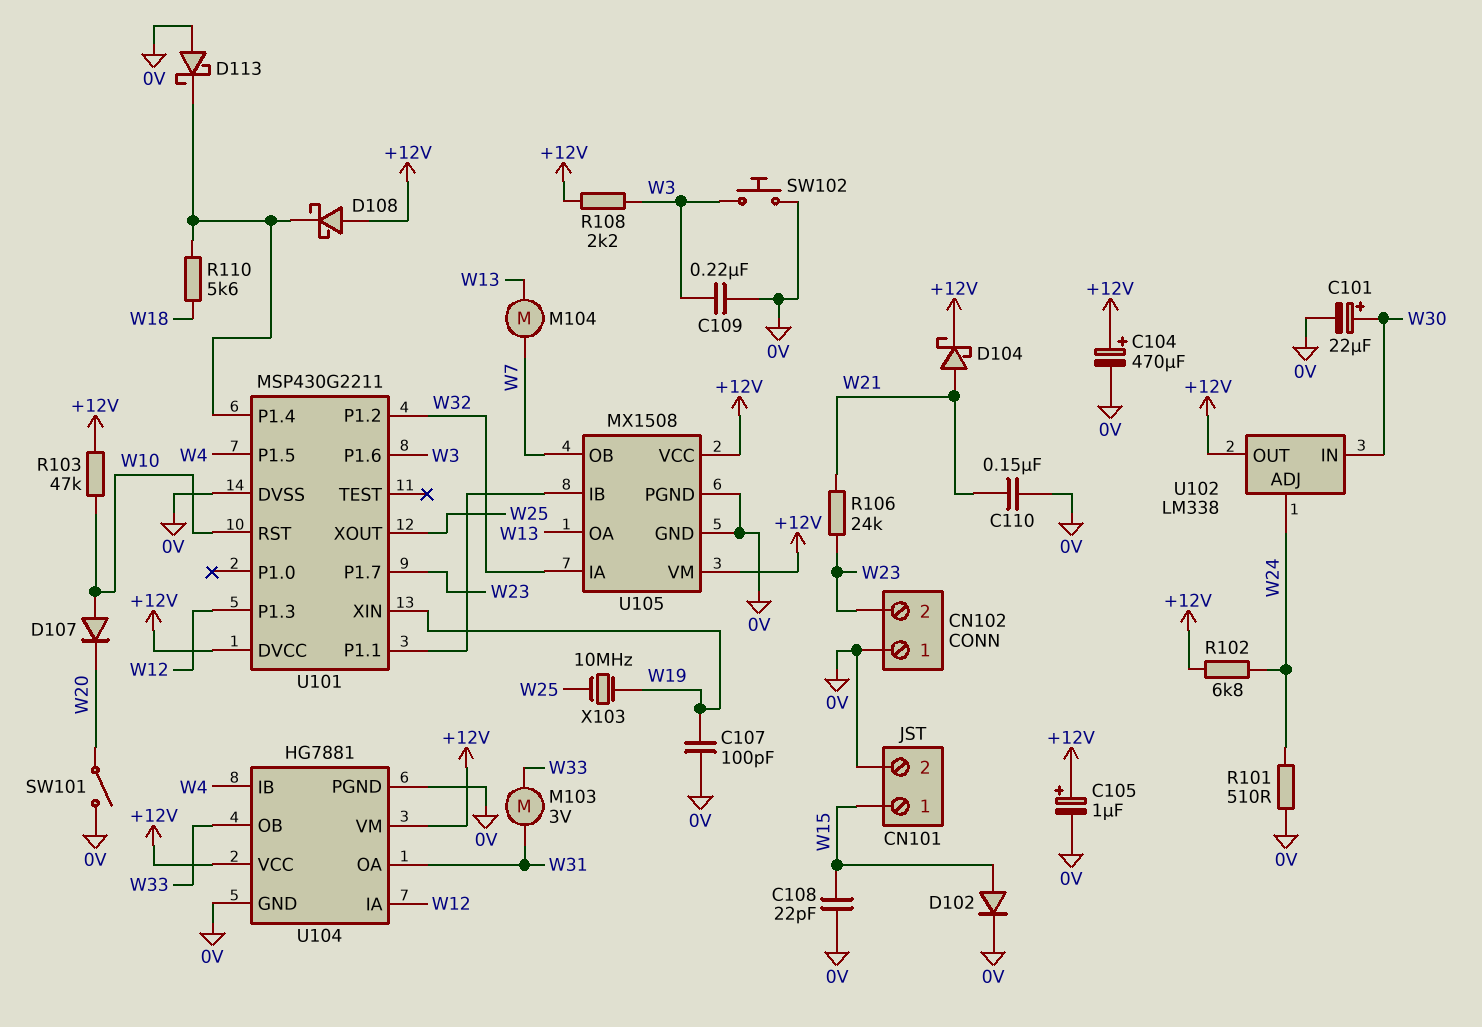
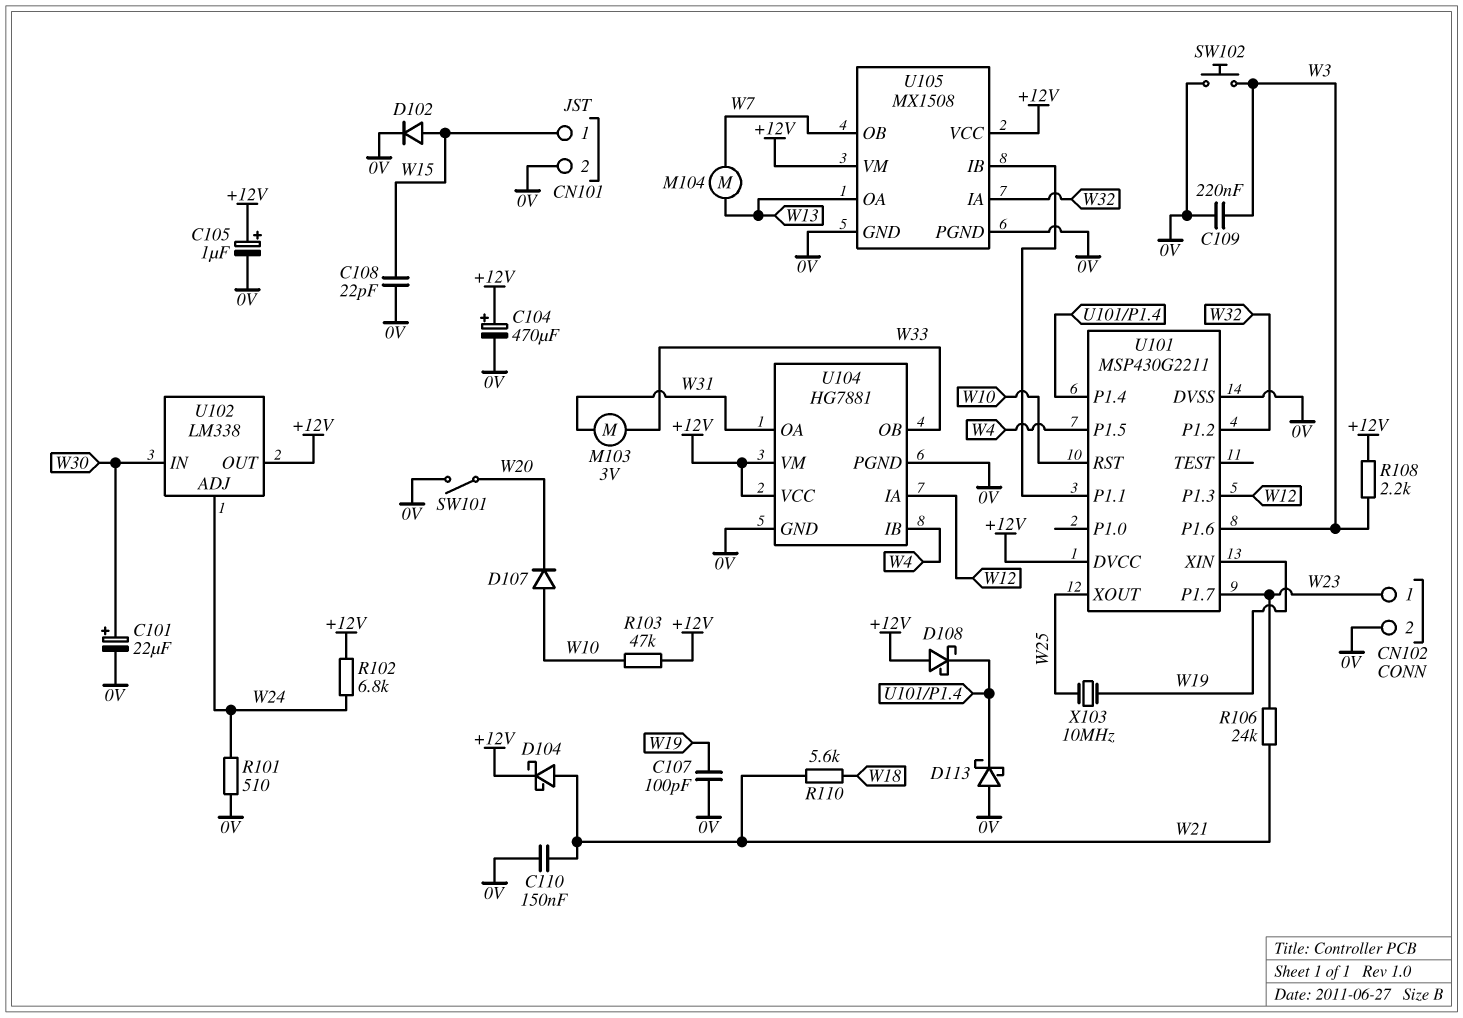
CN102 pin 1: 0V -> W23
CN102 pin 2: W23 -> 0V
R110: 5.6k (U101/P1.4, W18) -> 5.6k (W18, W21)

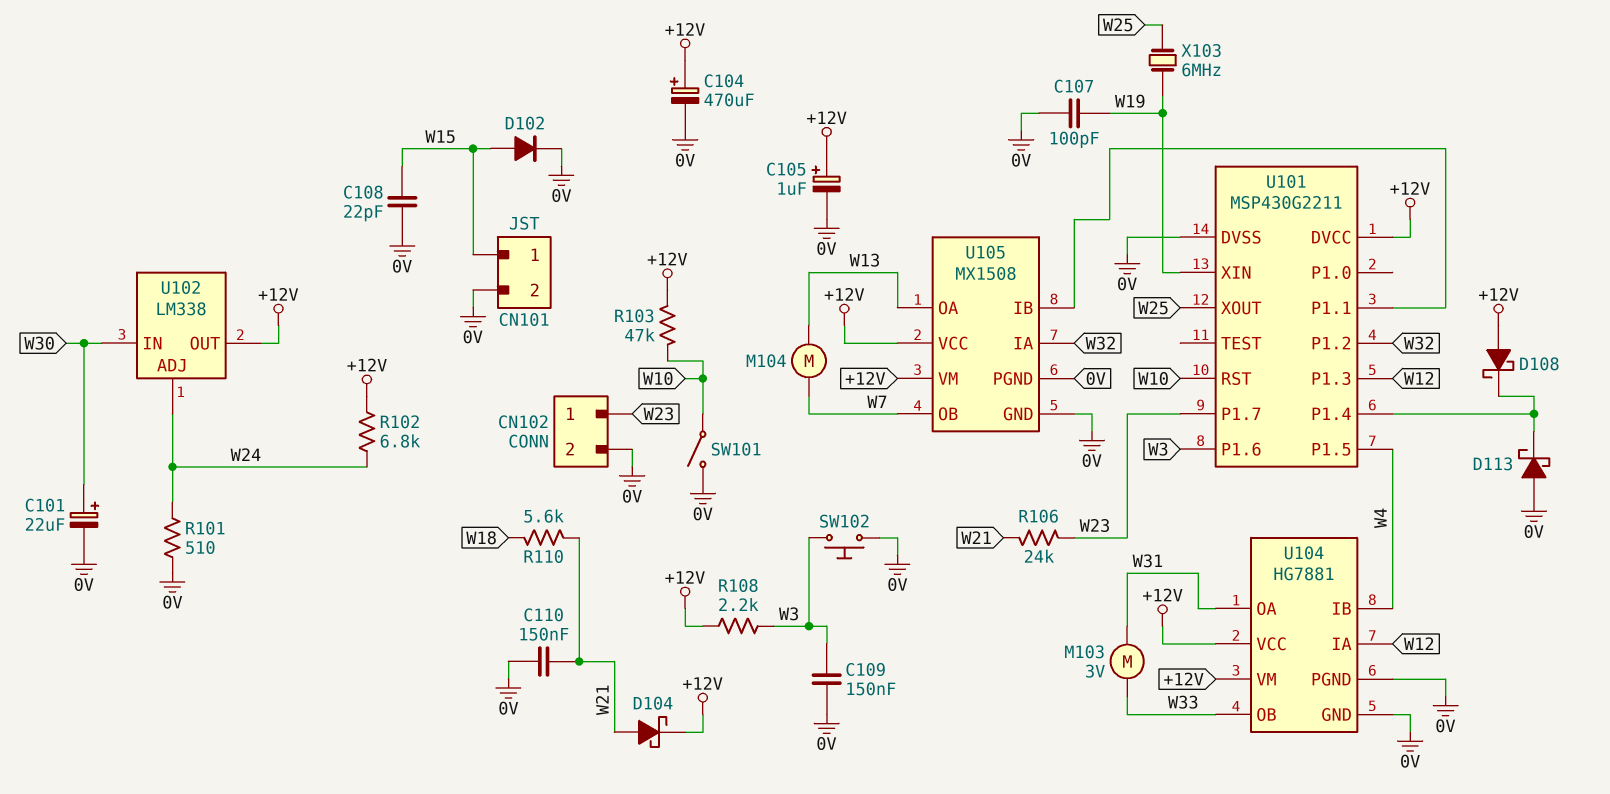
C109: 220nF (0V, W3) -> 150nF (0V, W3)
D107: diode (A W10, K W20) -> none
SW101: switch (0V, W20) -> switch (0V, W10)
X103: 10MHz (W19, W25) -> 6MHz (W19, W25)

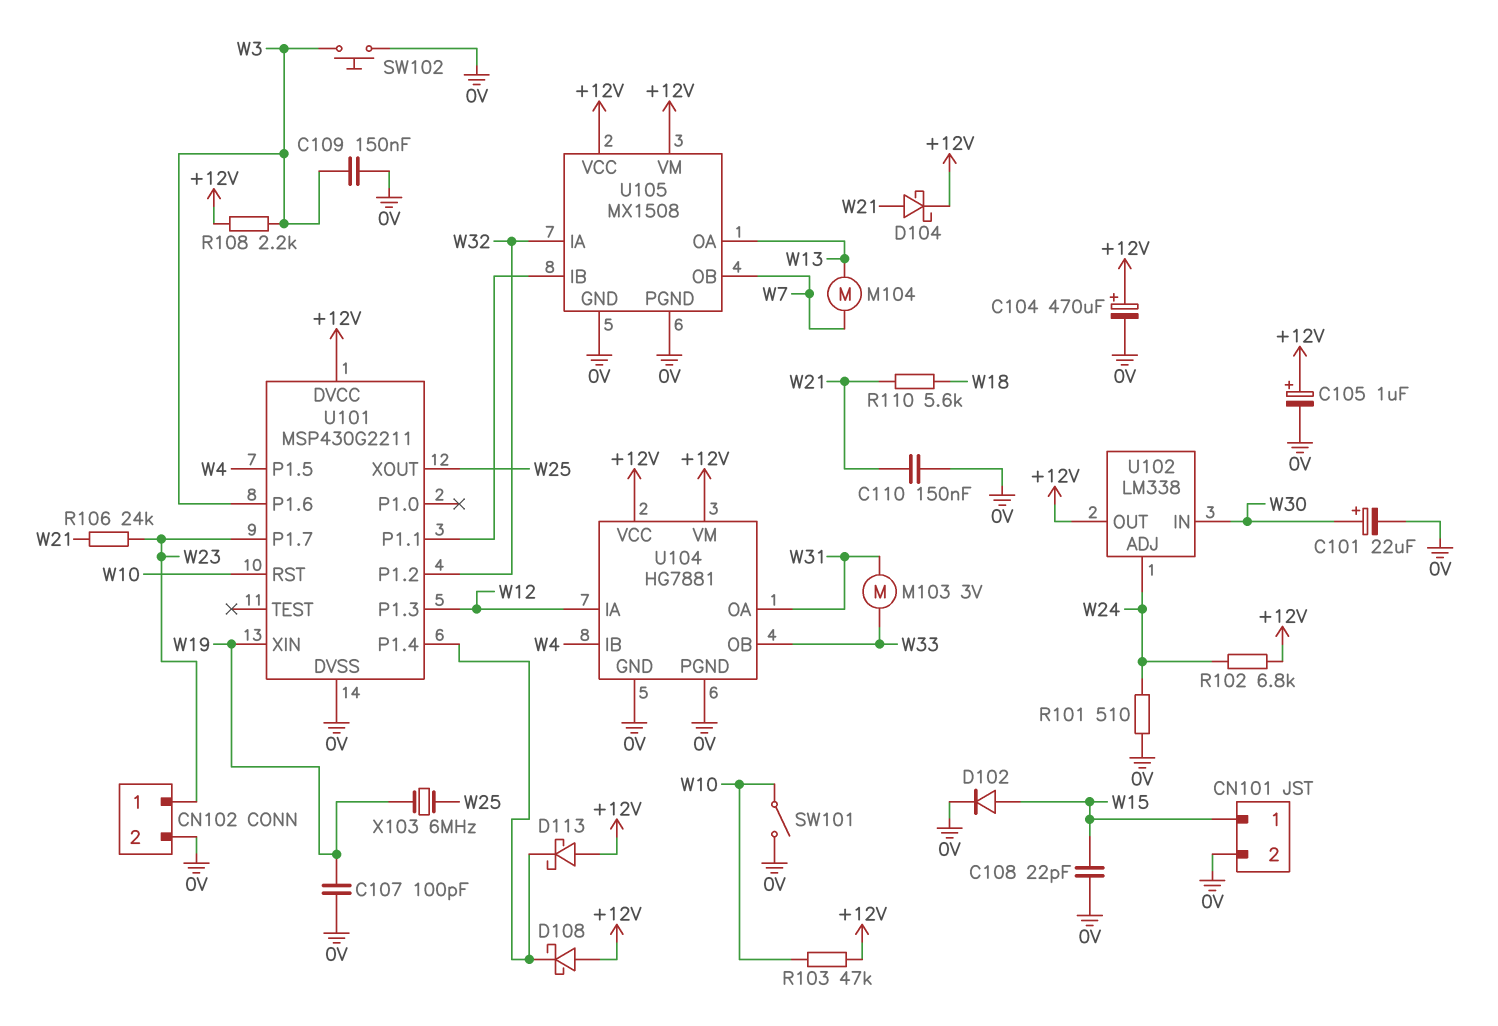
D113: schottky (A 0V, K U101/P1.4) -> schottky (A +12V, K U101/P1.4)

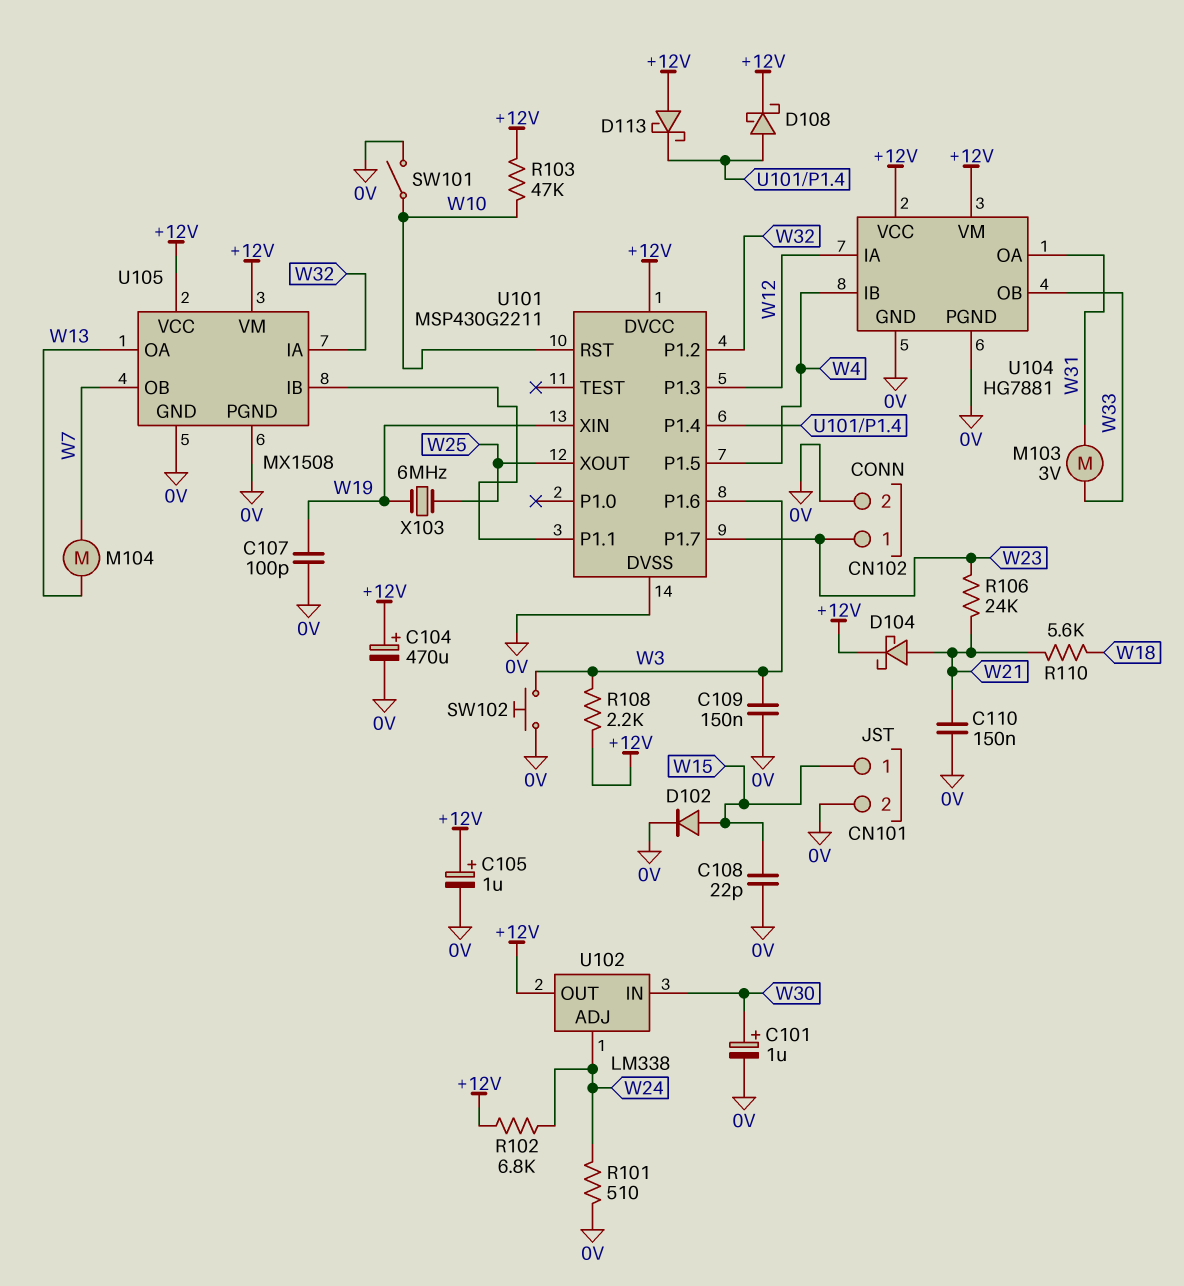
C101: 22uF (plus W30, minus 0V) -> 1uF (plus W30, minus 0V)
D108: schottky (A +12V, K U101/P1.4) -> schottky (A U101/P1.4, K +12V)

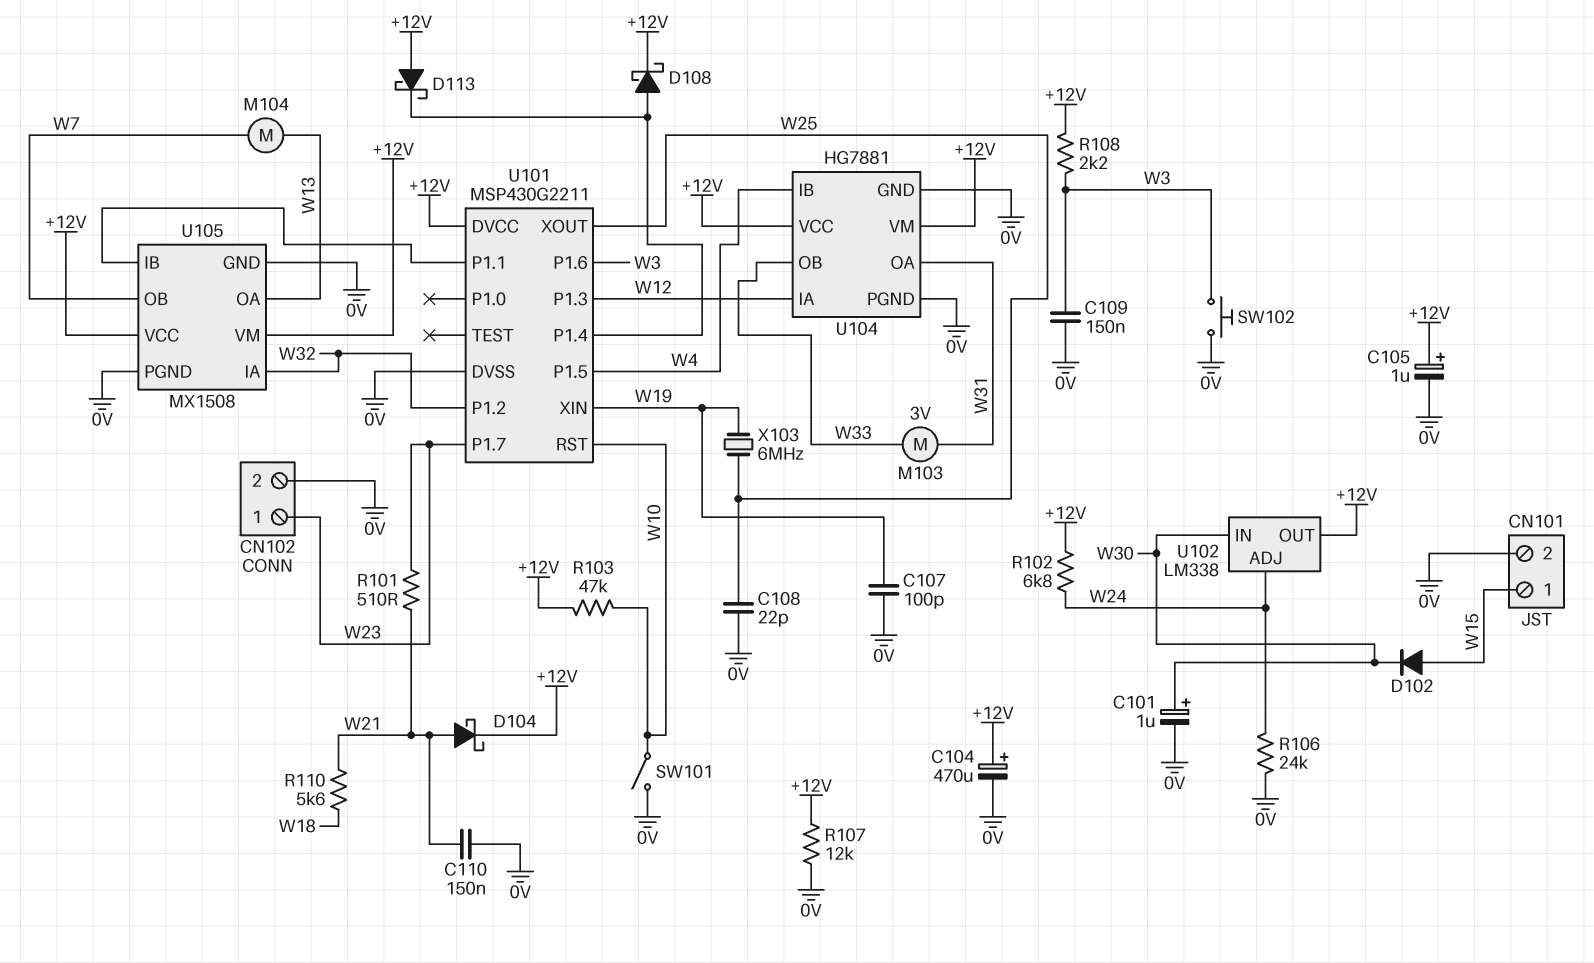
C108: 22pF (0V, W15) -> 22pF (0V, W25)
D102: diode (A W15, K 0V) -> diode (A W15, K W30)
R101: 510 (0V, W24) -> 510 (W21, W23)
R106: 24k (W21, W23) -> 24k (0V, W24)
R107: none -> 12k (+12V, 0V)

